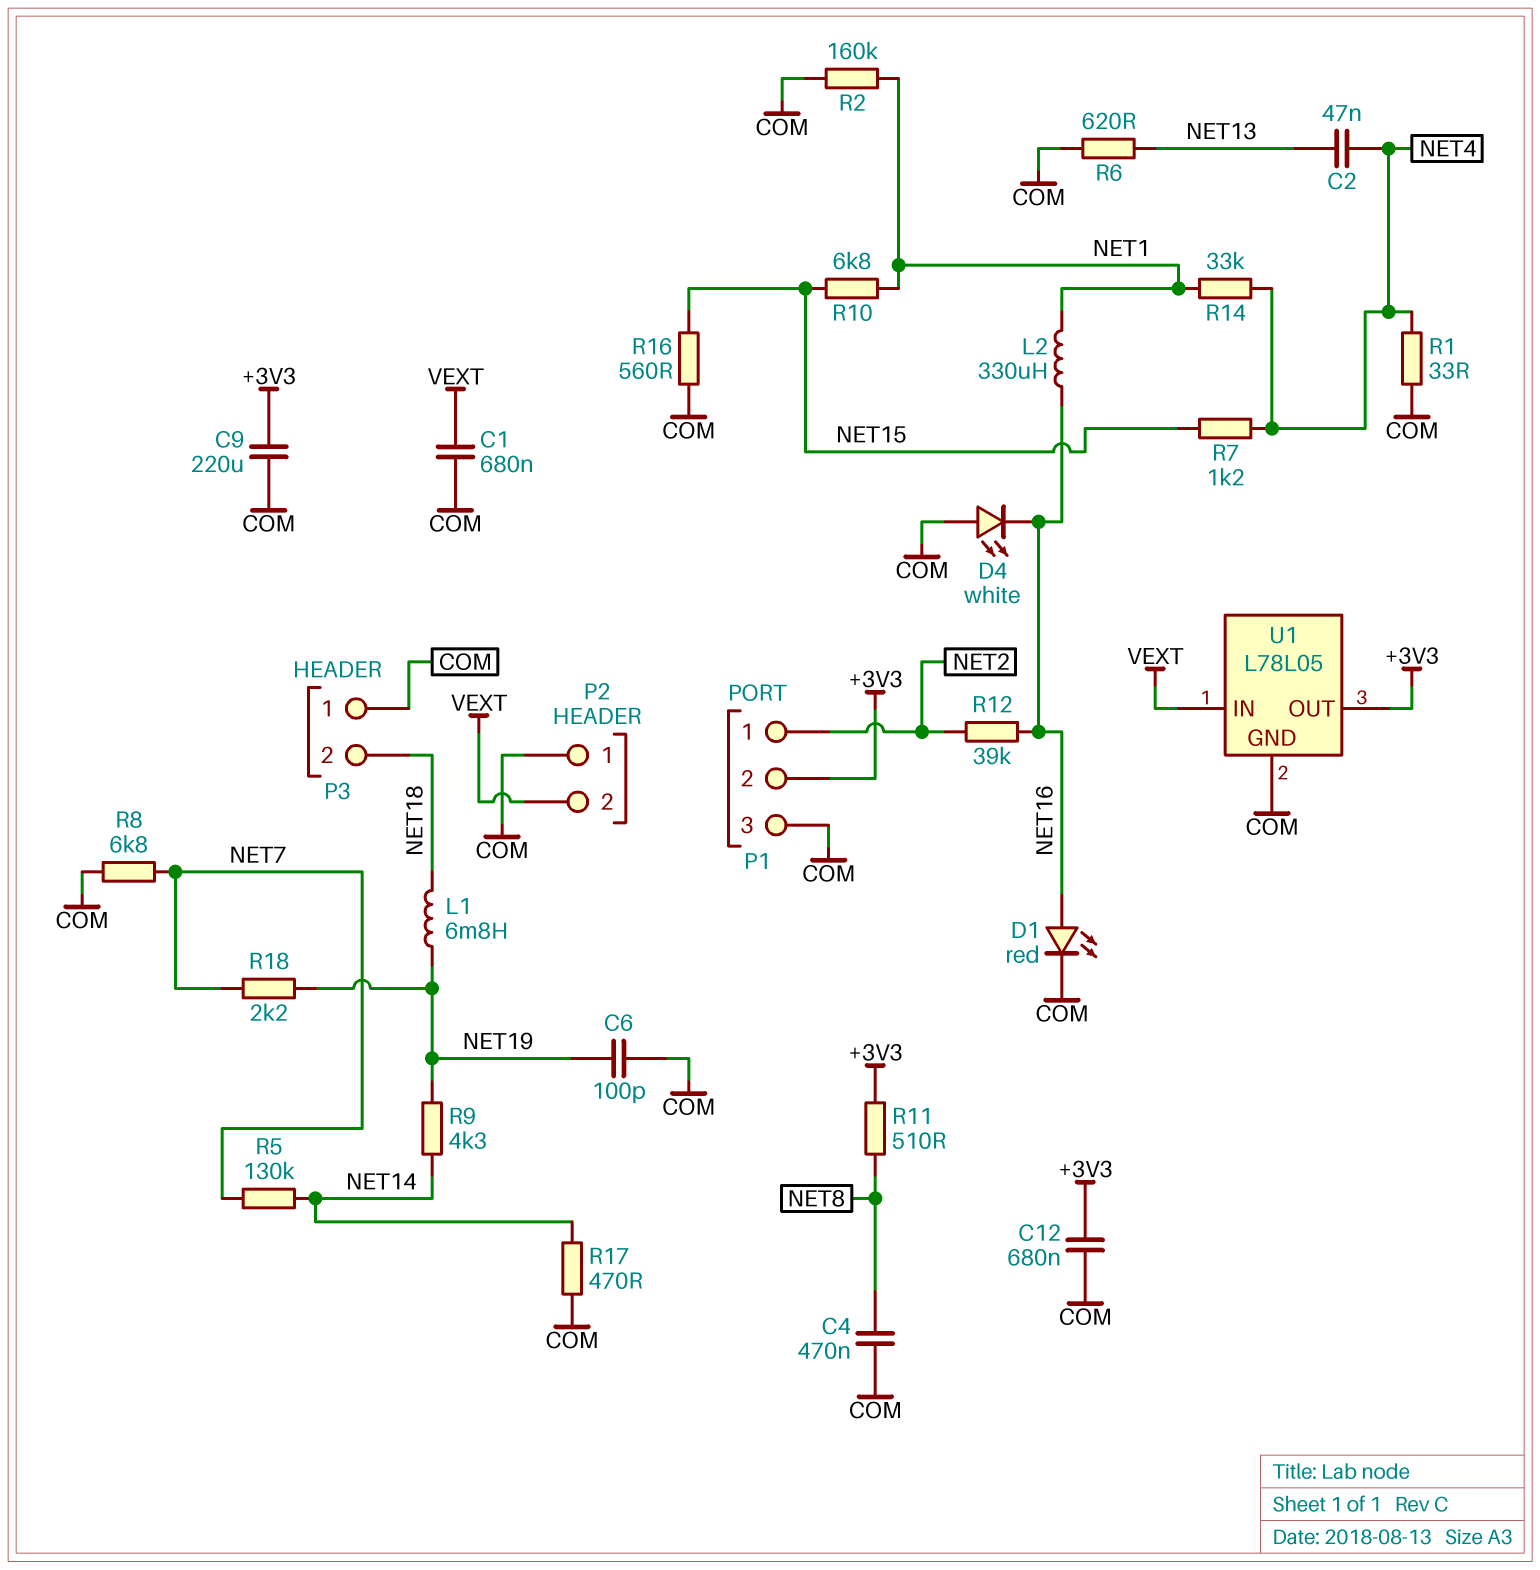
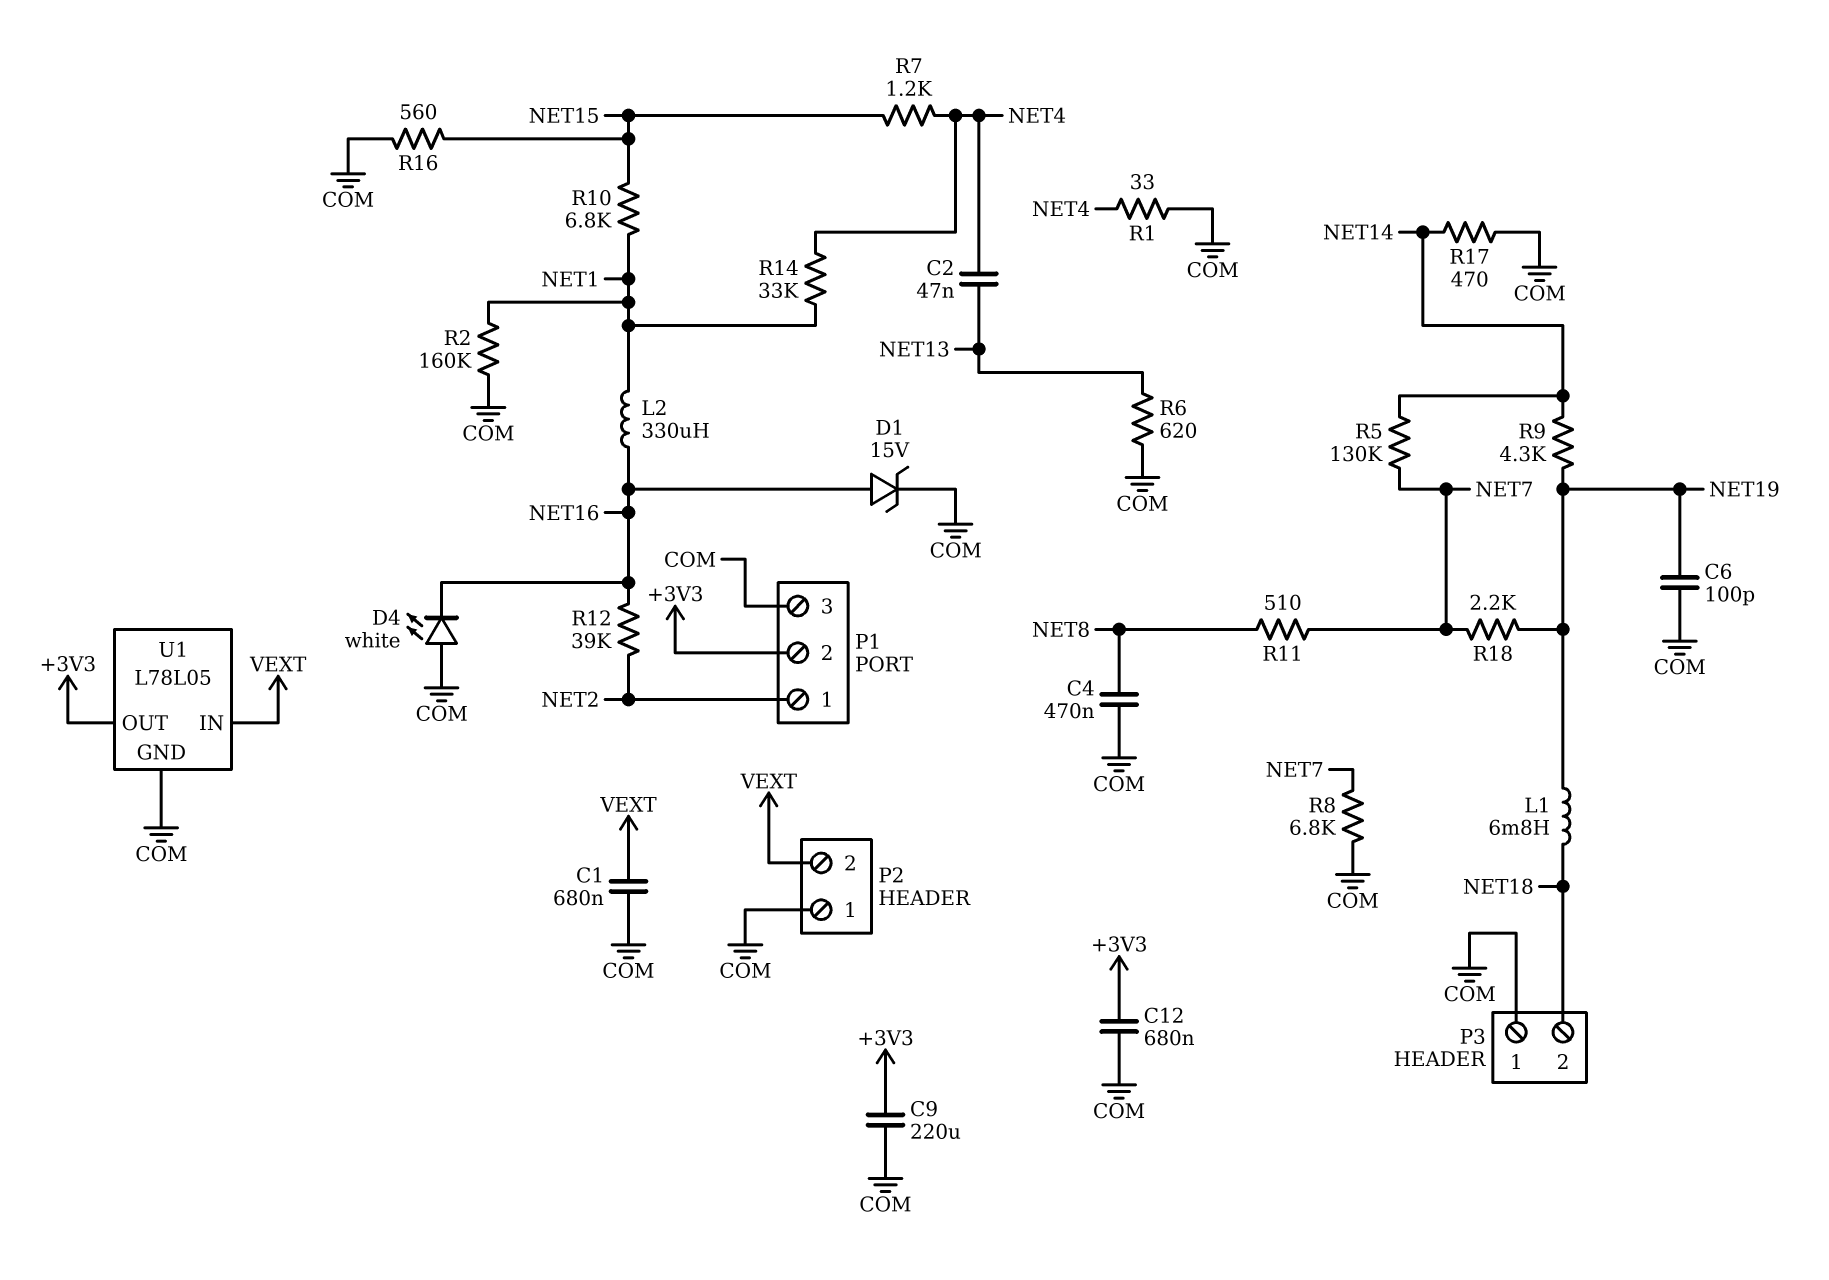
D1: LED red (A NET16, K COM) -> zener 15V (A NET16, K COM)
R11: 510 (+3V3, NET8) -> 510 (NET7, NET8)

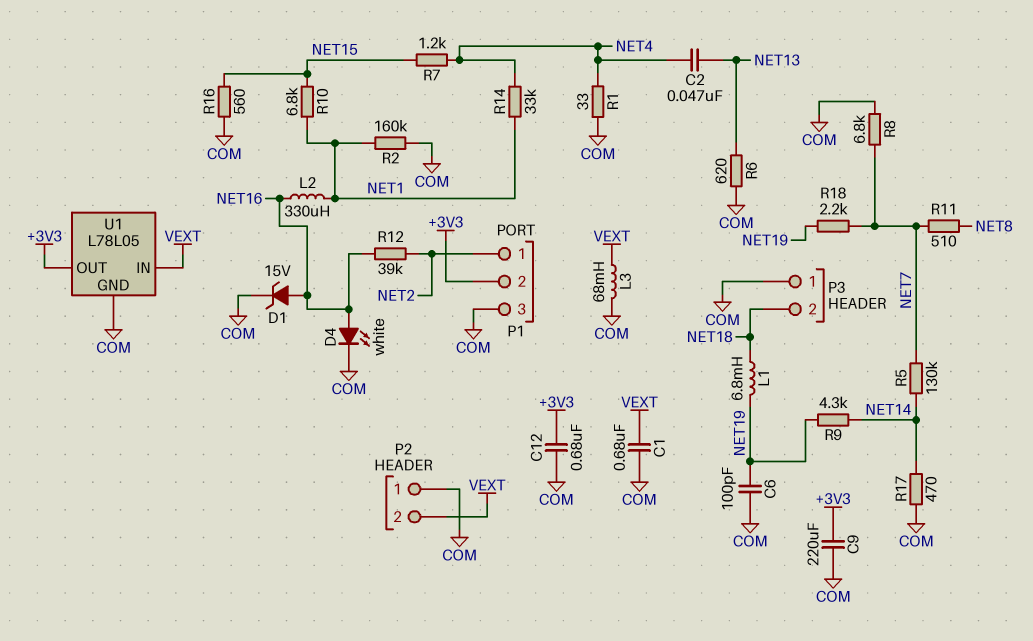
C4: 470nF (COM, NET8) -> none
D4: LED white (A COM, K NET16) -> LED white (A NET16, K COM)
L3: none -> 68mH (COM, VEXT)

